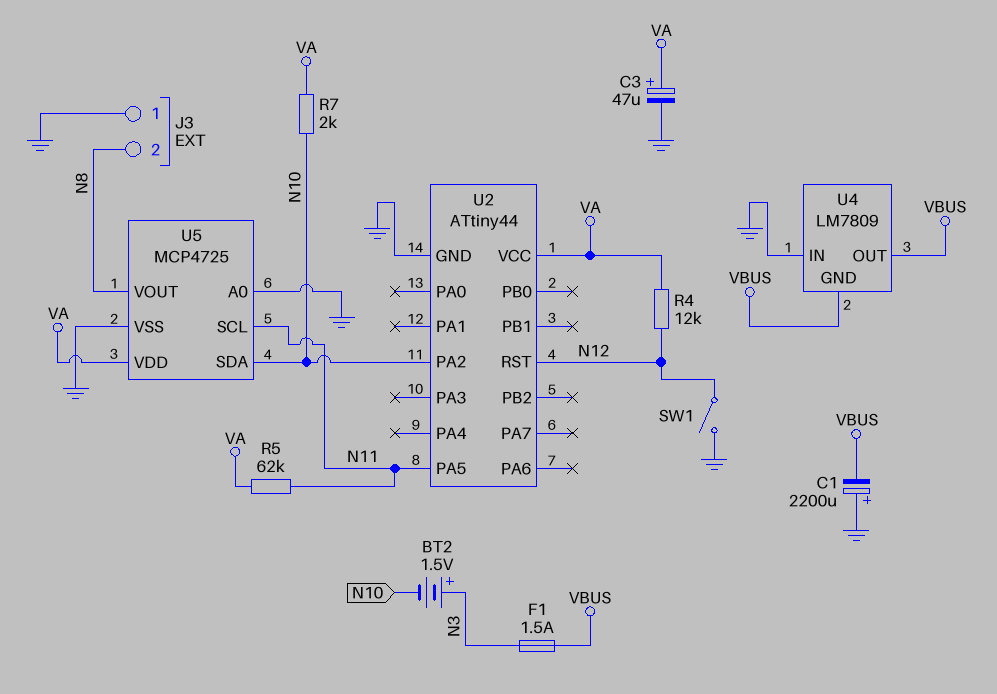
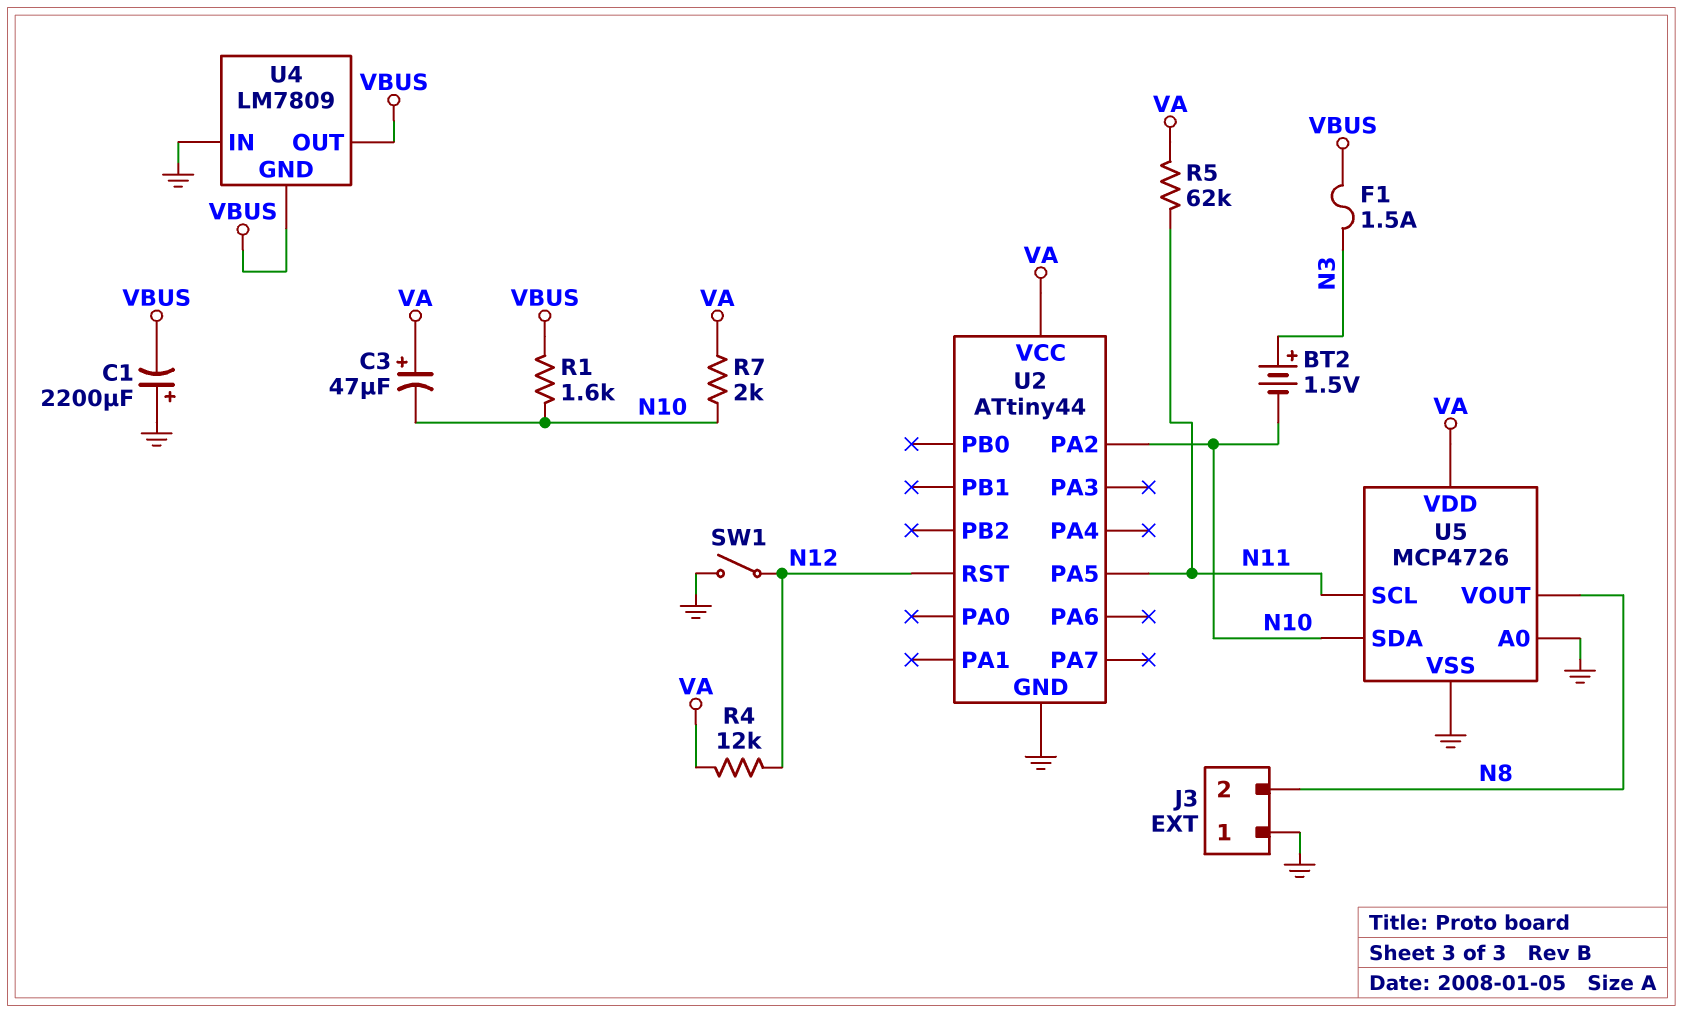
C3: 47uF (plus VA, minus GND) -> 47uF (plus VA, minus N10)
R1: none -> 1.6k (N10, VBUS)
U5: MCP4725 -> MCP4726

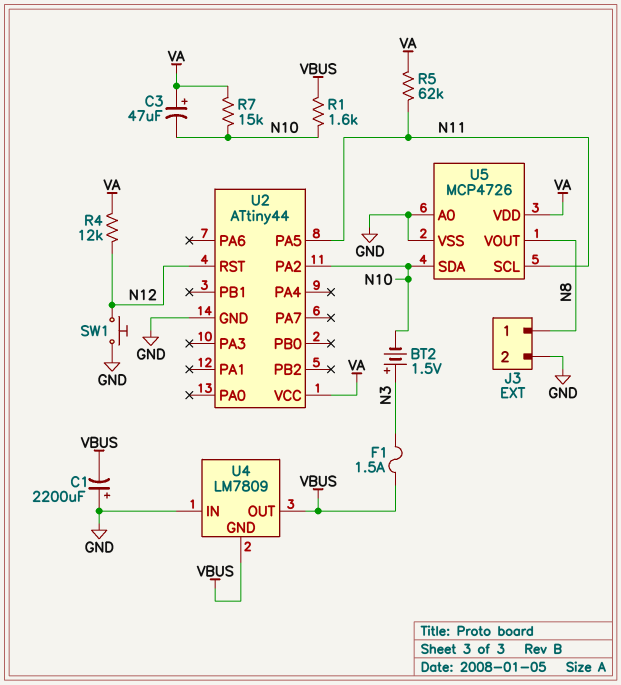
J3 pin 1: GND -> N8
J3 pin 2: N8 -> GND
R7: 2k (N10, VA) -> 15k (N10, VA)
SW1: switch (GND, N12) -> button (GND, N12)

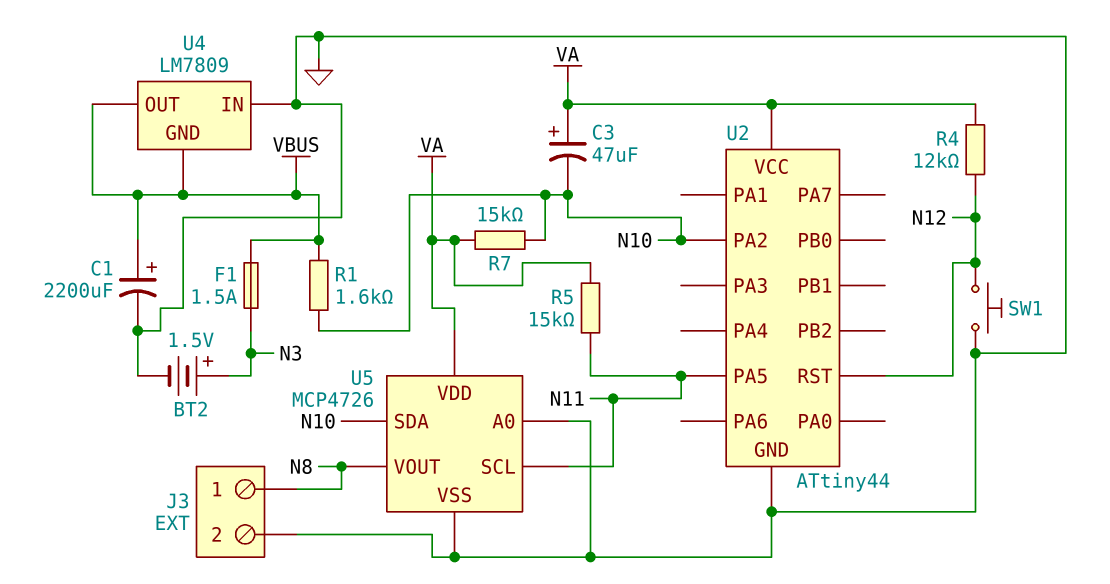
BT2: 1.5V (plus N3, minus N10) -> 1.5V (plus N3, minus GND)
C1: 2200uF (plus GND, minus VBUS) -> 2200uF (plus VBUS, minus GND)
R5: 62k (N11, VA) -> 15k (N11, VA)

